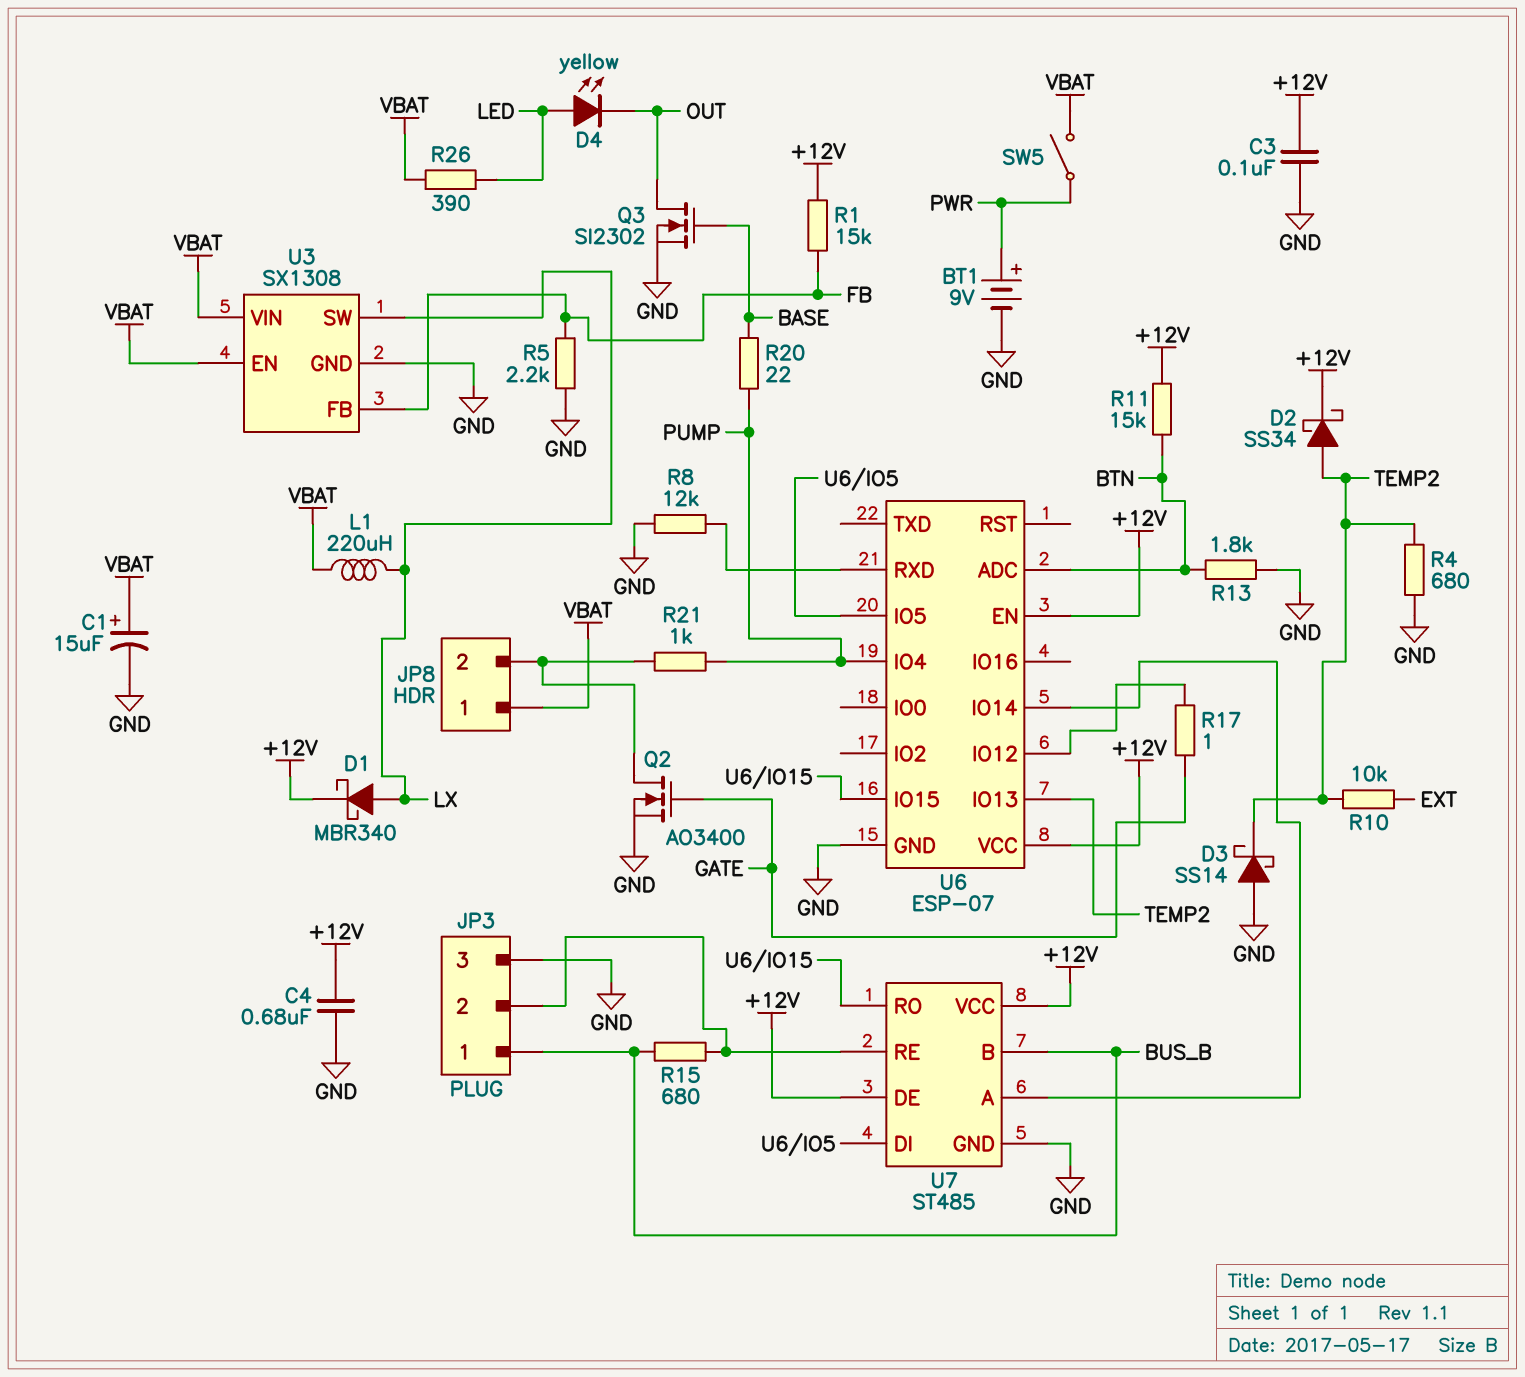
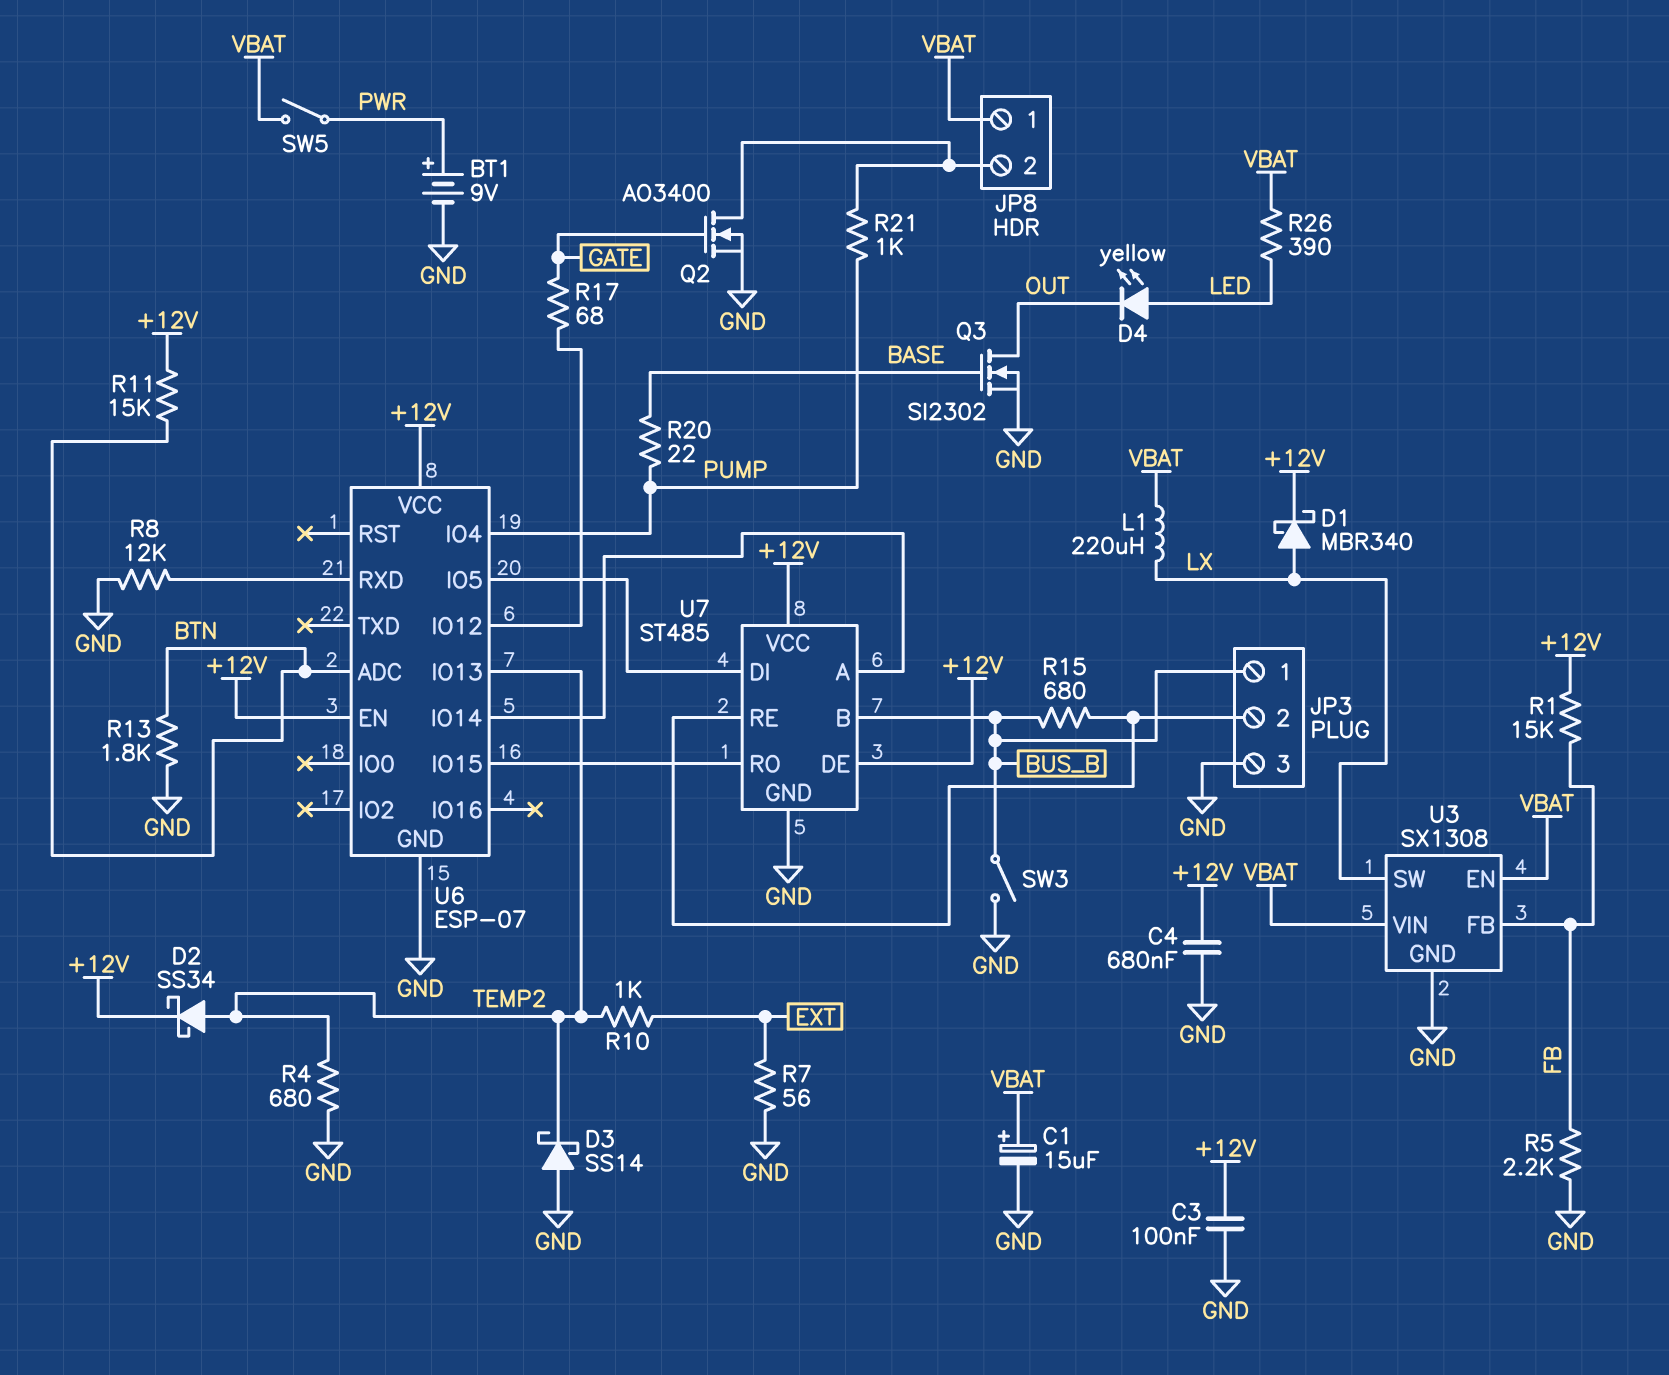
R7: none -> 56 (EXT, GND)
R10: 10k (EXT, TEMP2) -> 1k (EXT, TEMP2)
R17: 1 (GATE, U6/IO12) -> 68 (GATE, U6/IO12)
SW3: none -> switch (BUS_B, GND)

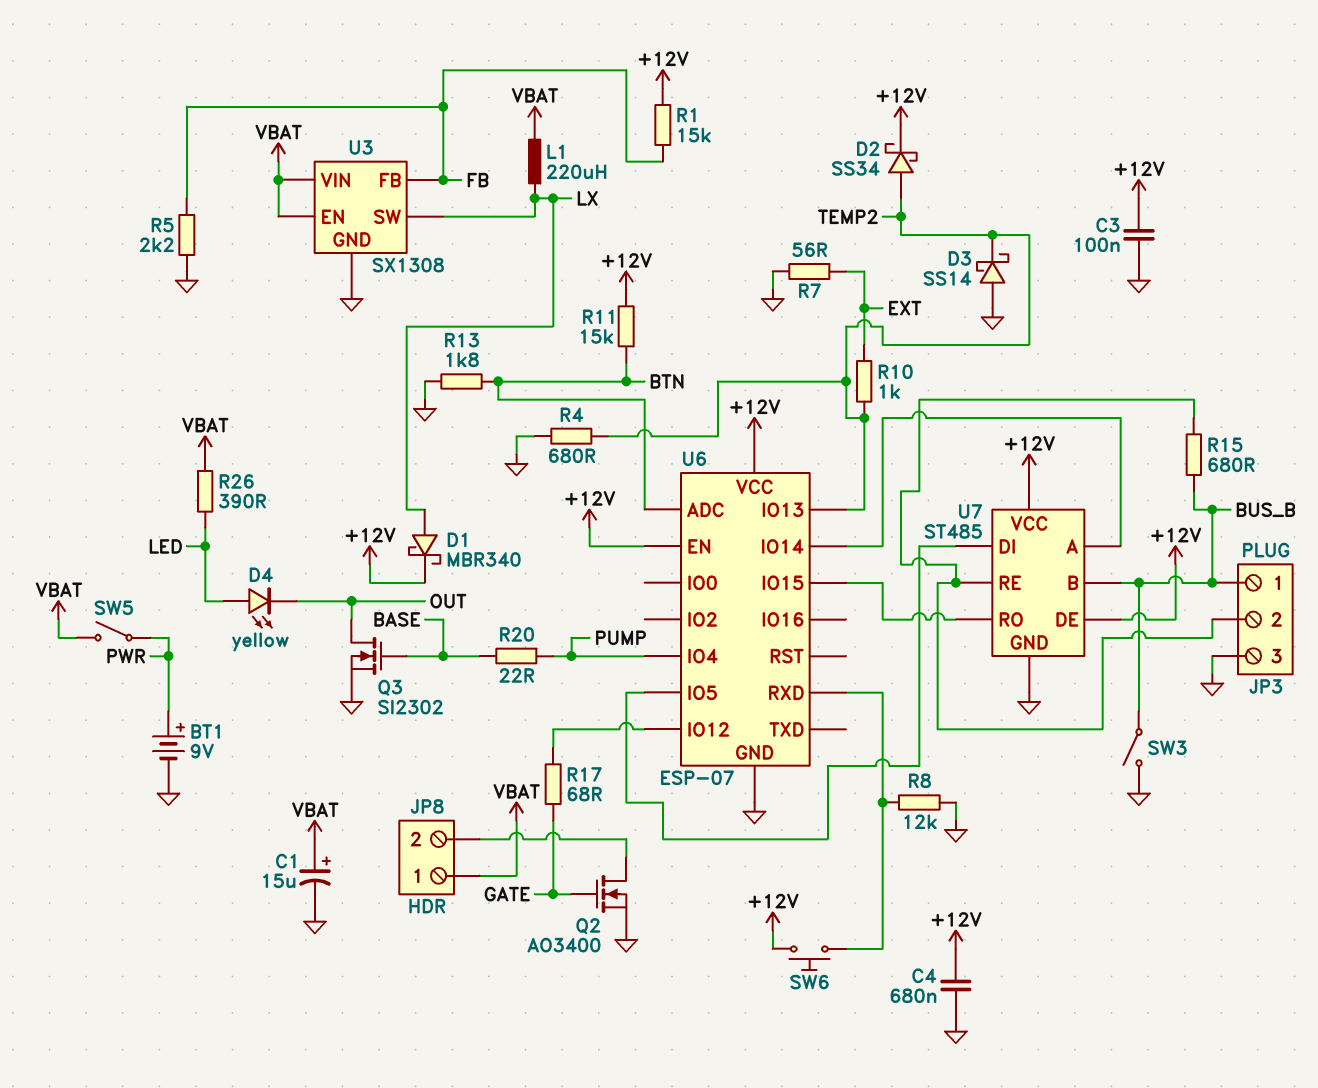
R21: 1k (JP8/2, PUMP) -> none
SW6: none -> button (+12V, U6/RXD)

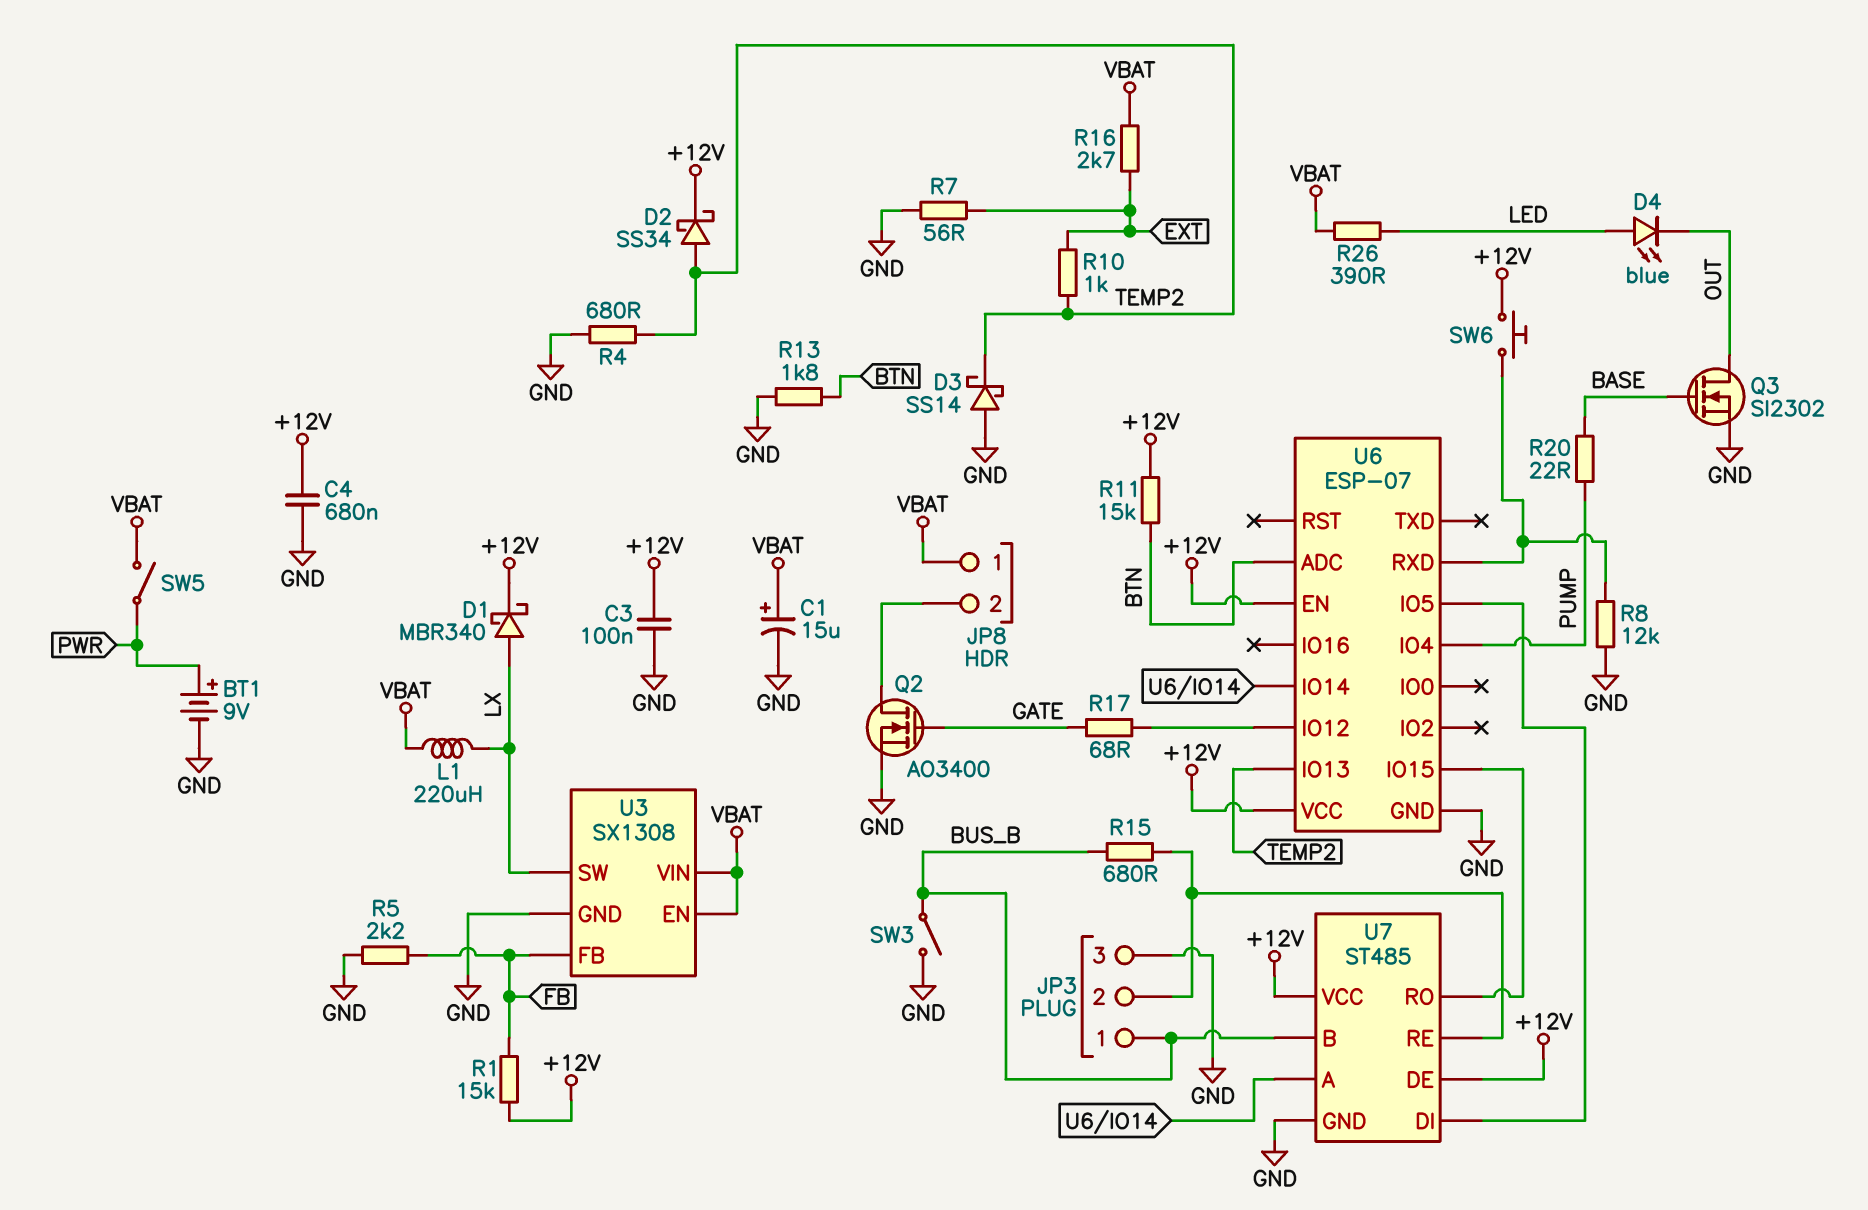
D4: LED yellow (A LED, K OUT) -> LED blue (A LED, K OUT)
R16: none -> 2.7k (EXT, VBAT)

